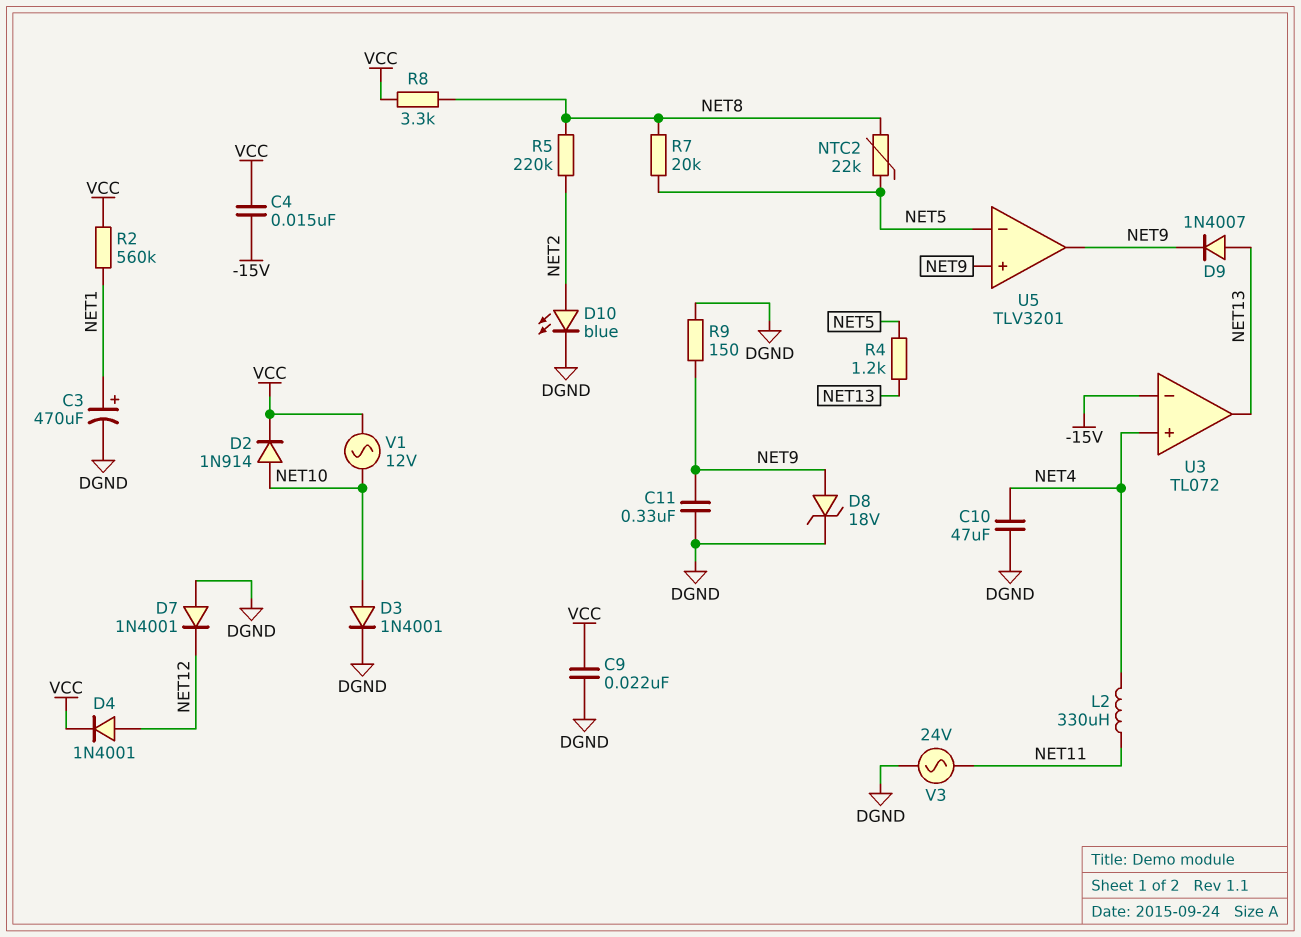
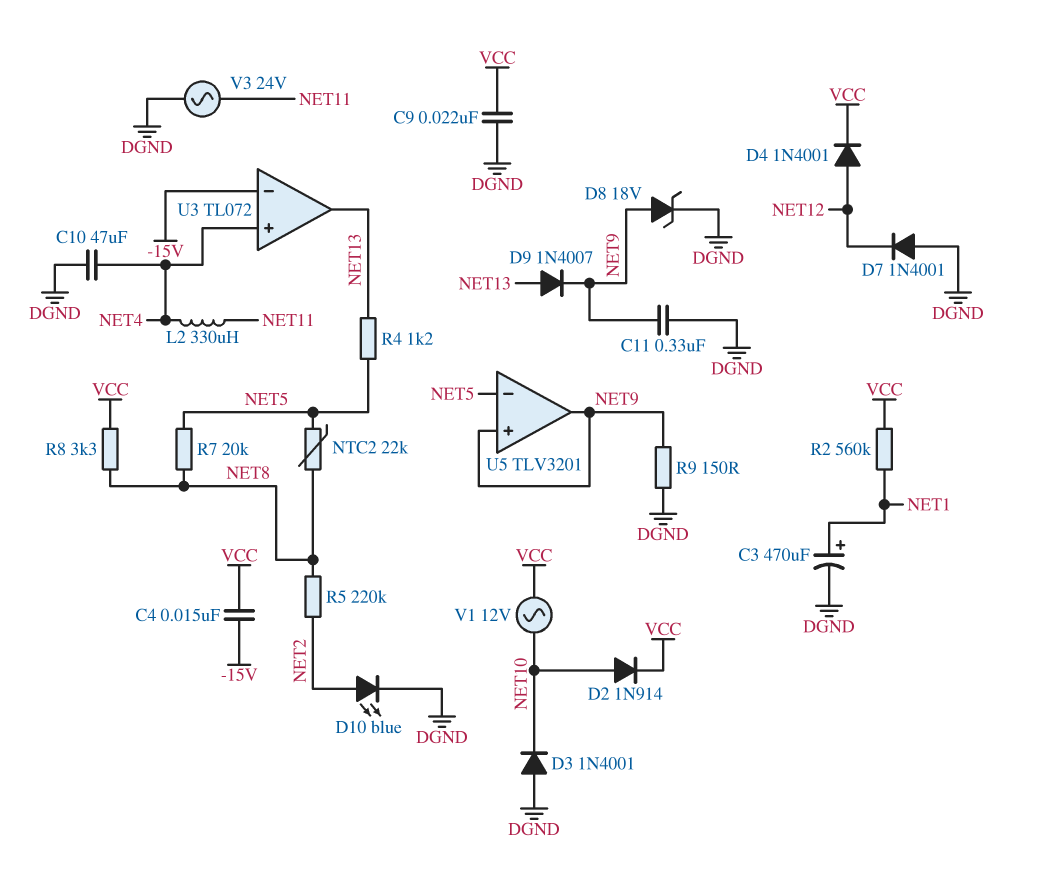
D3: diode 1N4001 (A NET10, K DGND) -> diode 1N4001 (A DGND, K NET10)

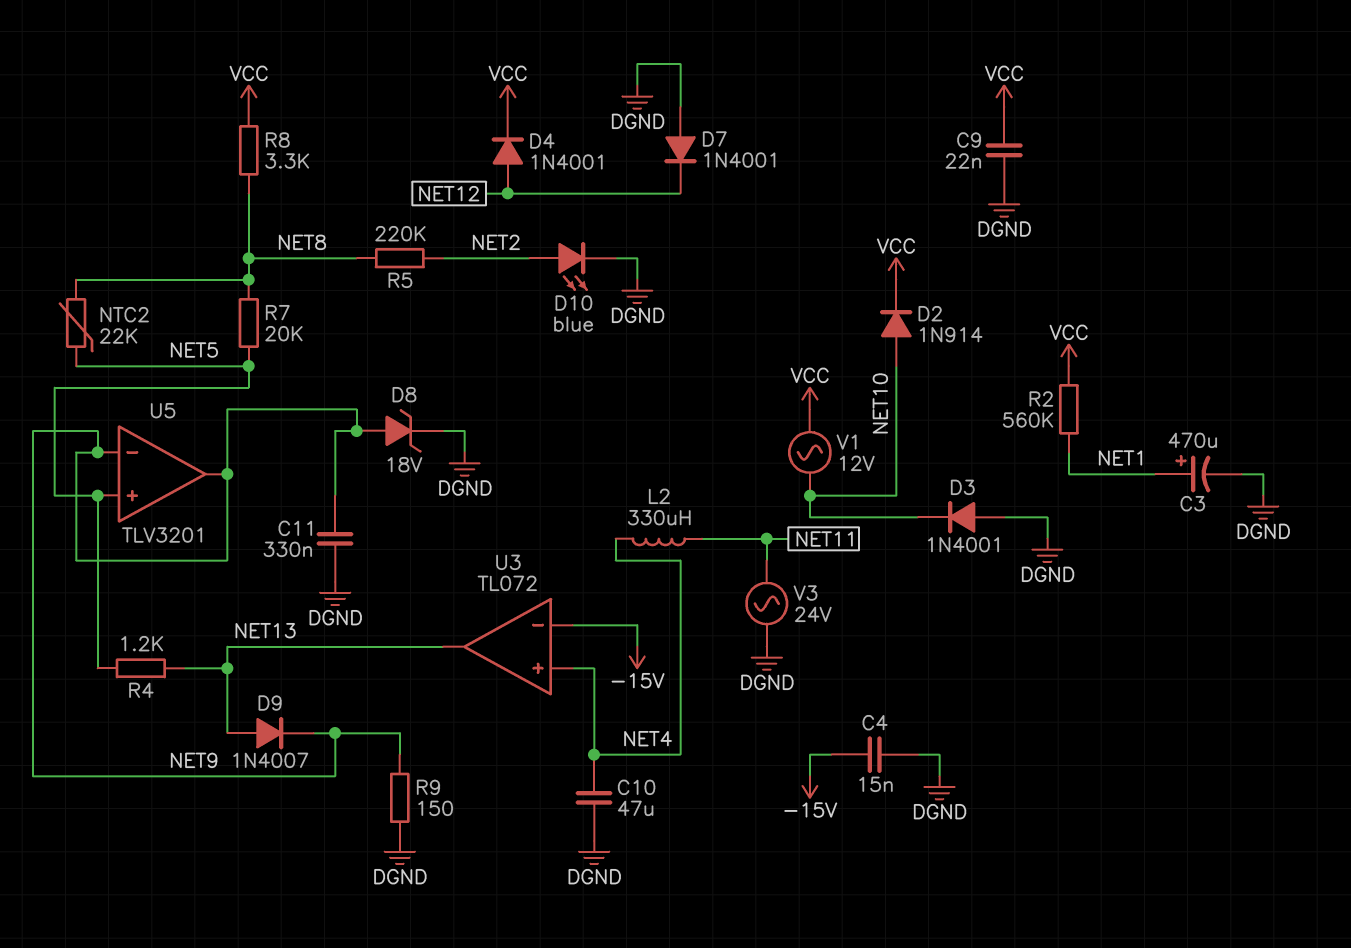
C4: 15nF (-15V, VCC) -> 15nF (-15V, DGND)
U5 pin in+: NET9 -> NET5
U5 pin in-: NET5 -> NET9

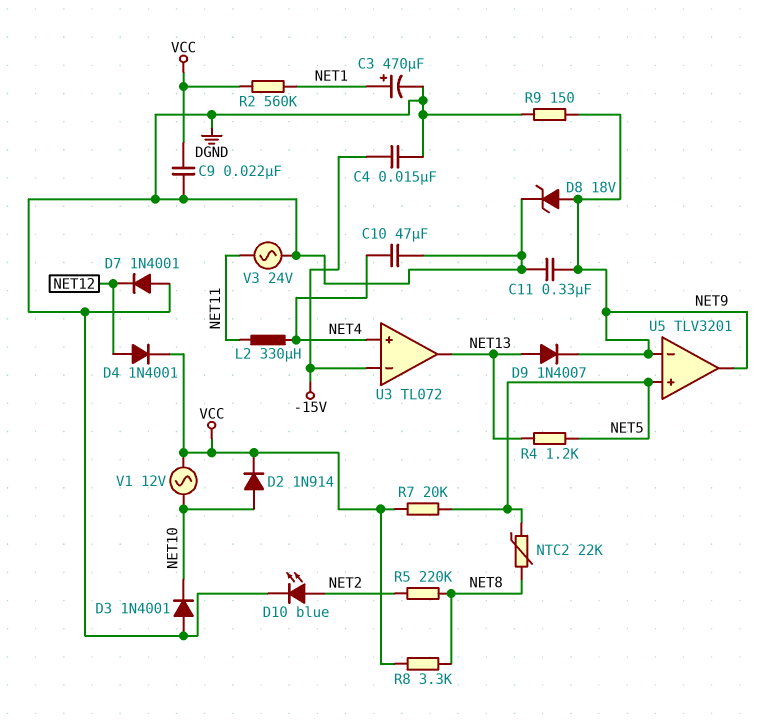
R7: 20k (NET5, NET8) -> 20k (NET5, VCC)

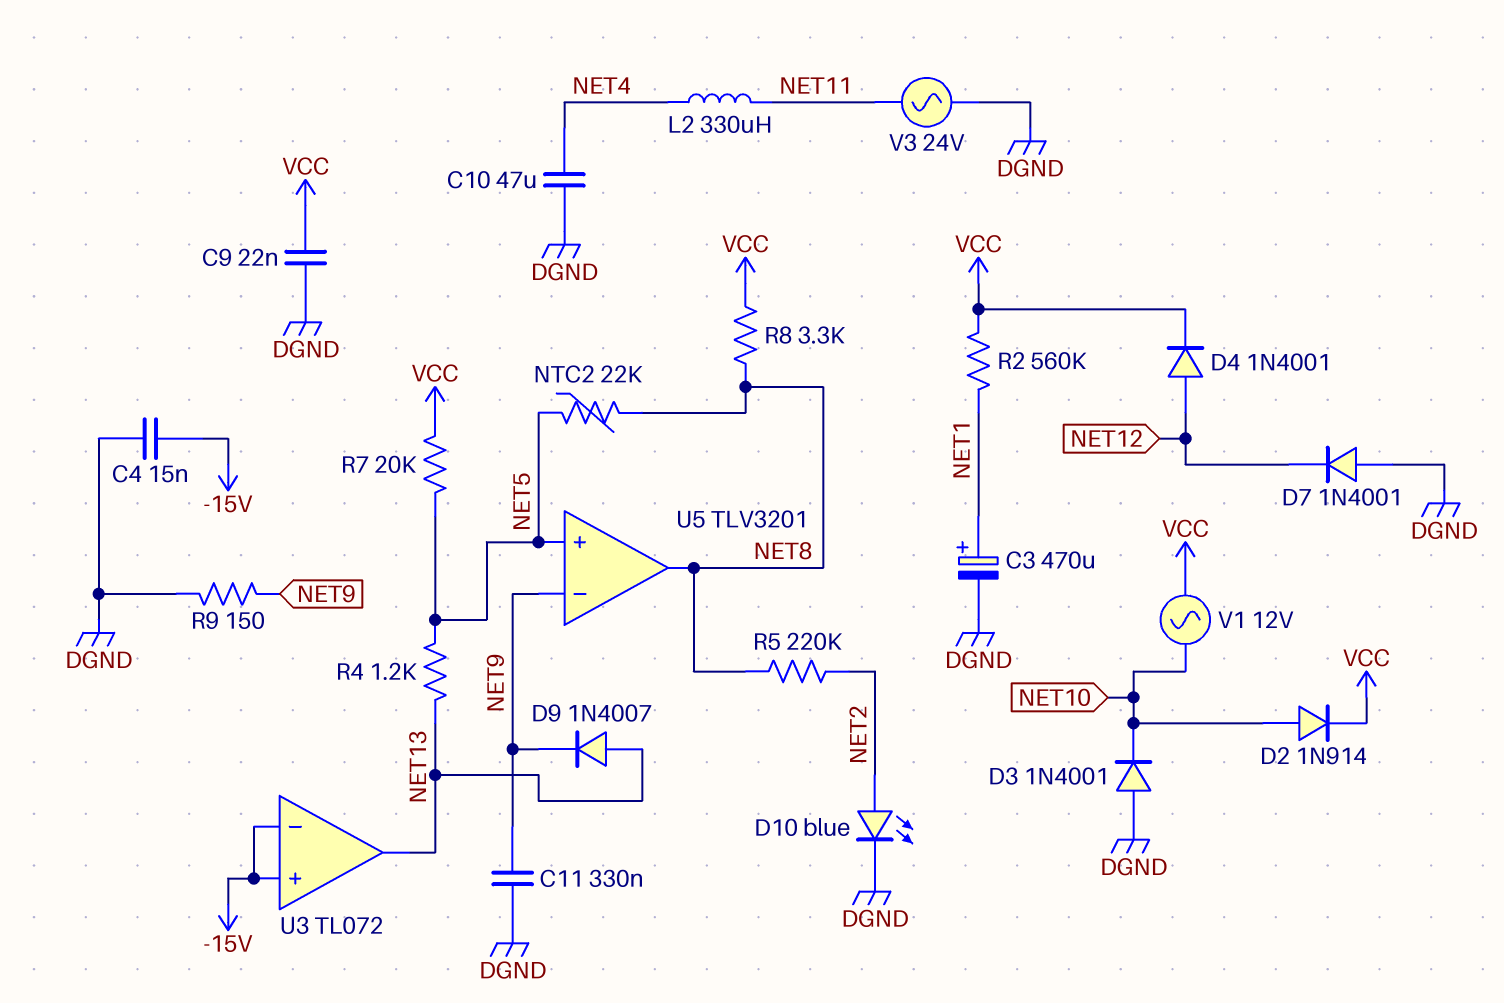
D8: zener 18V (A NET9, K DGND) -> none
U3 pin in+: NET4 -> -15V
U5 pin out: NET9 -> NET8

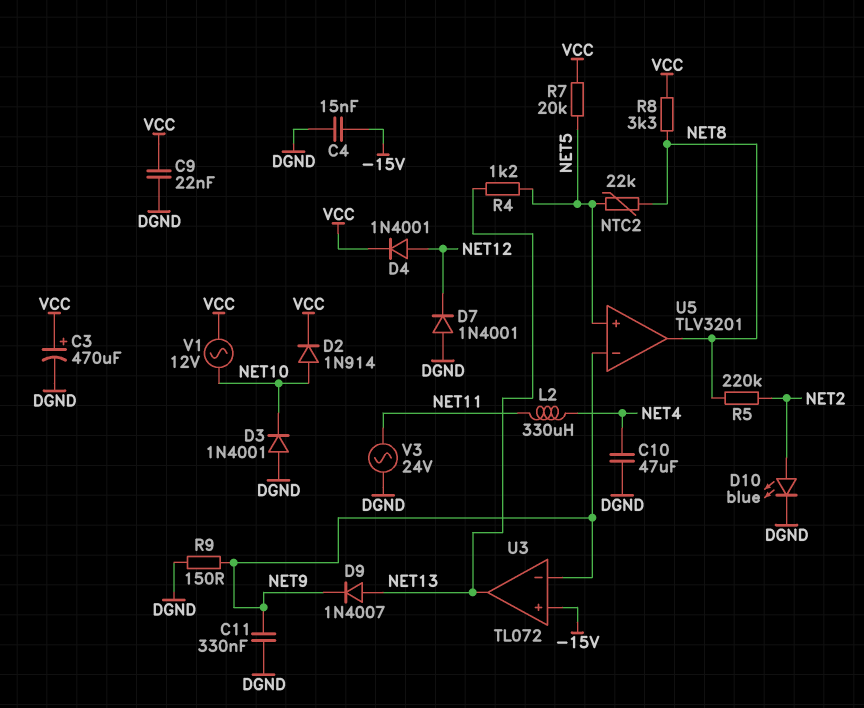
C3: 470uF (plus NET1, minus DGND) -> 470uF (plus VCC, minus DGND)
R2: 560k (NET1, VCC) -> none
U3 pin in-: -15V -> NET9

